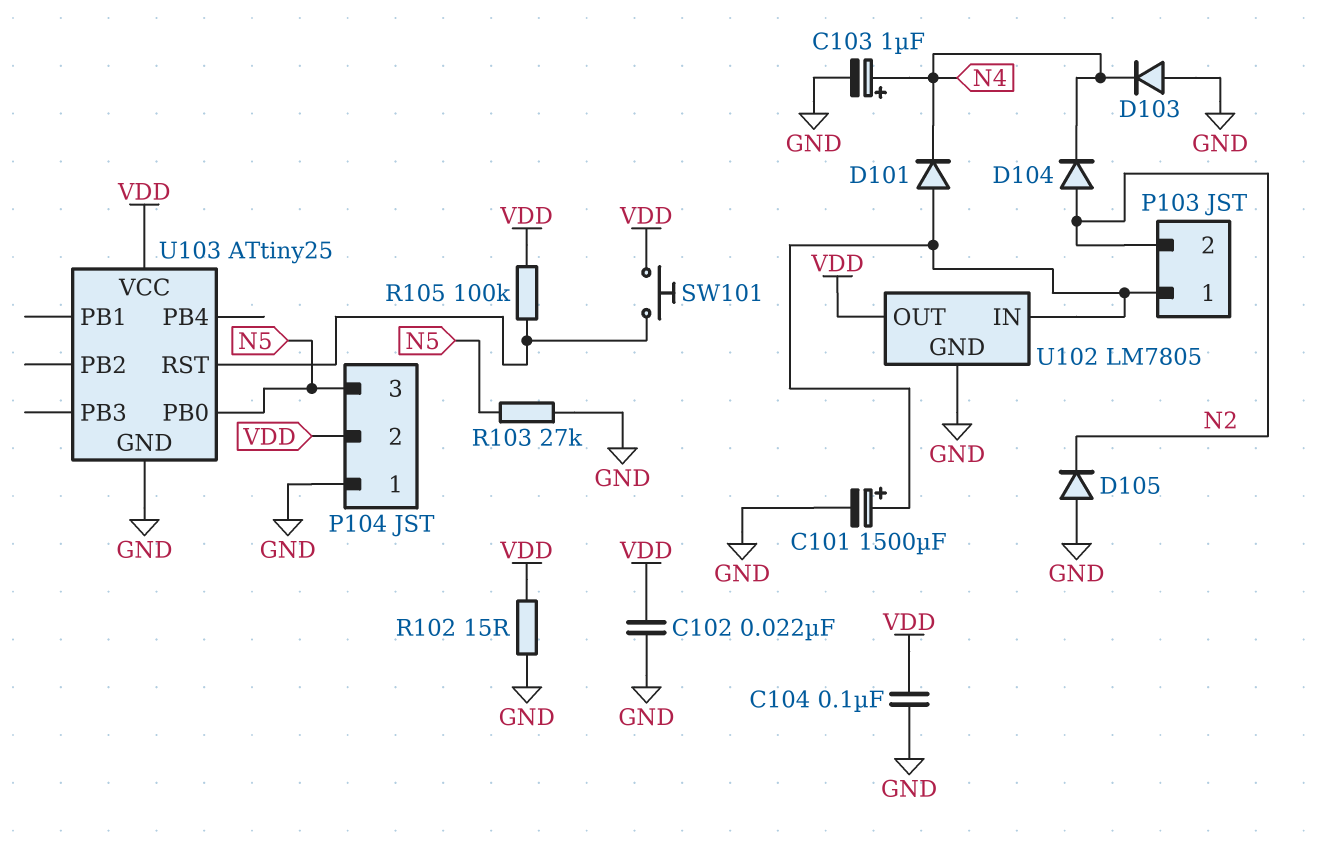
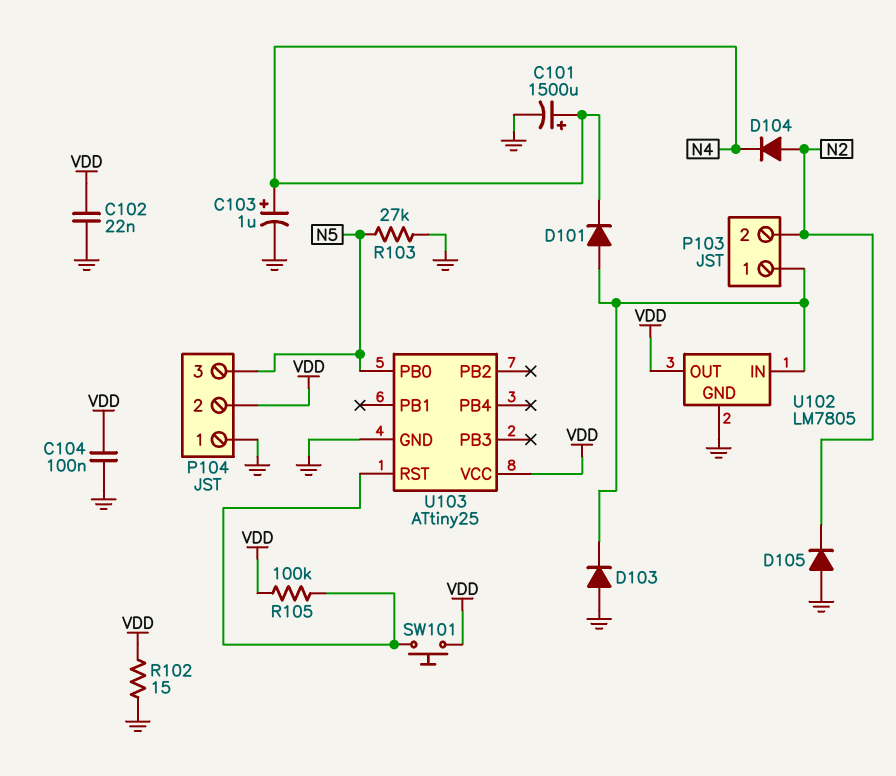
C101: 1500uF (plus P103/1, minus GND) -> 1500uF (plus N4, minus GND)
D103: diode (A GND, K N4) -> diode (A GND, K P103/1)

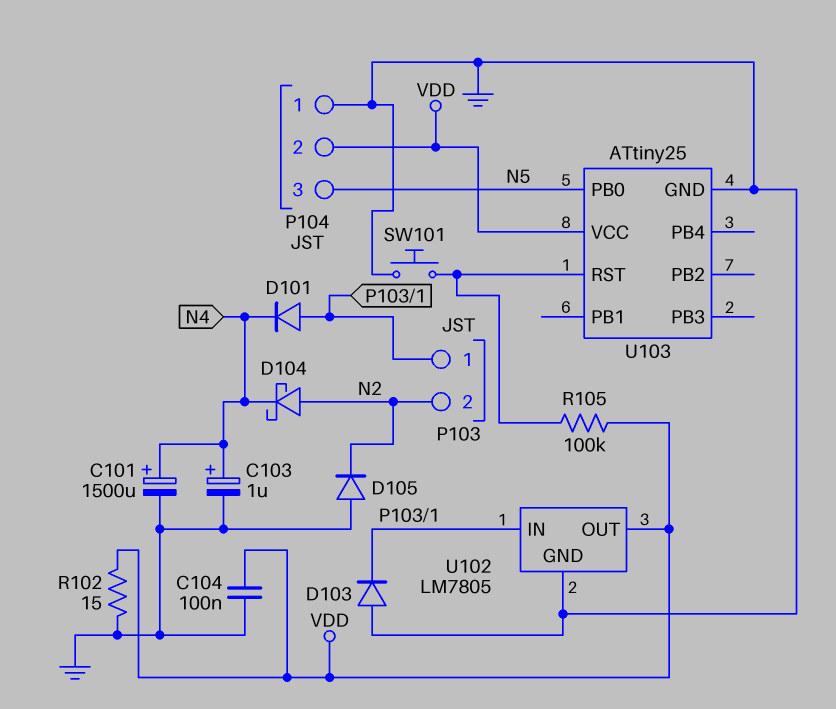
C102: 22nF (GND, VDD) -> none
D104: diode (A N2, K N4) -> schottky (A N2, K N4)
R103: 27k (GND, N5) -> none
SW101: button (U103/RST, VDD) -> button (GND, U103/RST)

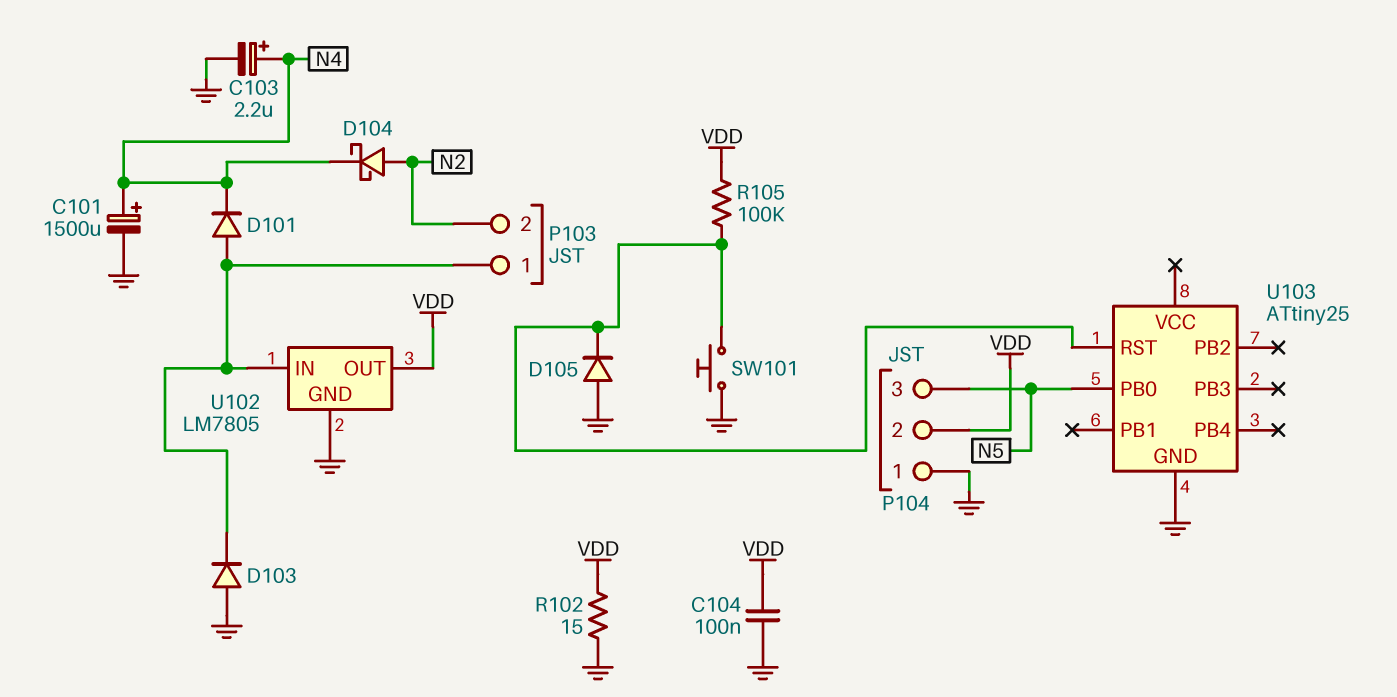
C103: 1uF (plus N4, minus GND) -> 2.2uF (plus N4, minus GND)
D105: diode (A GND, K N2) -> diode (A GND, K U103/RST)
U103 pin VCC: VDD -> none

